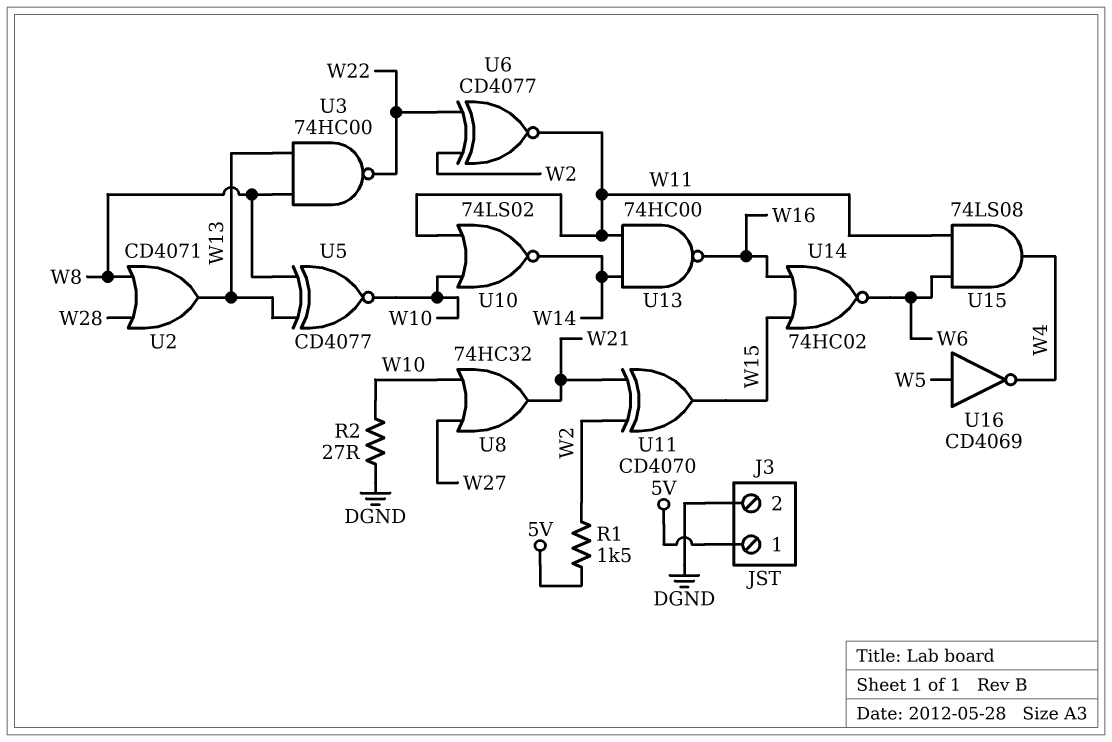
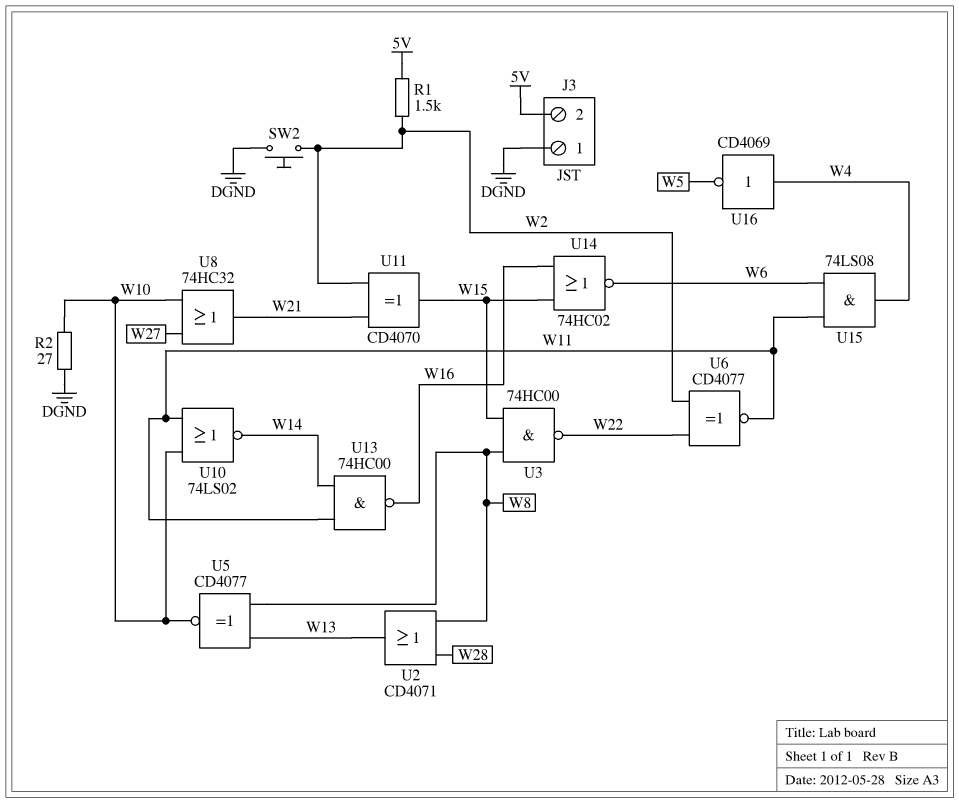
J3 pin 1: 5V -> DGND
J3 pin 2: DGND -> 5V
SW2: none -> button (DGND, W2)
U3: NAND 74HC00 (in W8, in W13, out W22) -> NAND 74HC00 (in W8, in W15, out W22)
U16: NOT CD4069 (in W5, out W4) -> NOT CD4069 (in W4, out W5)

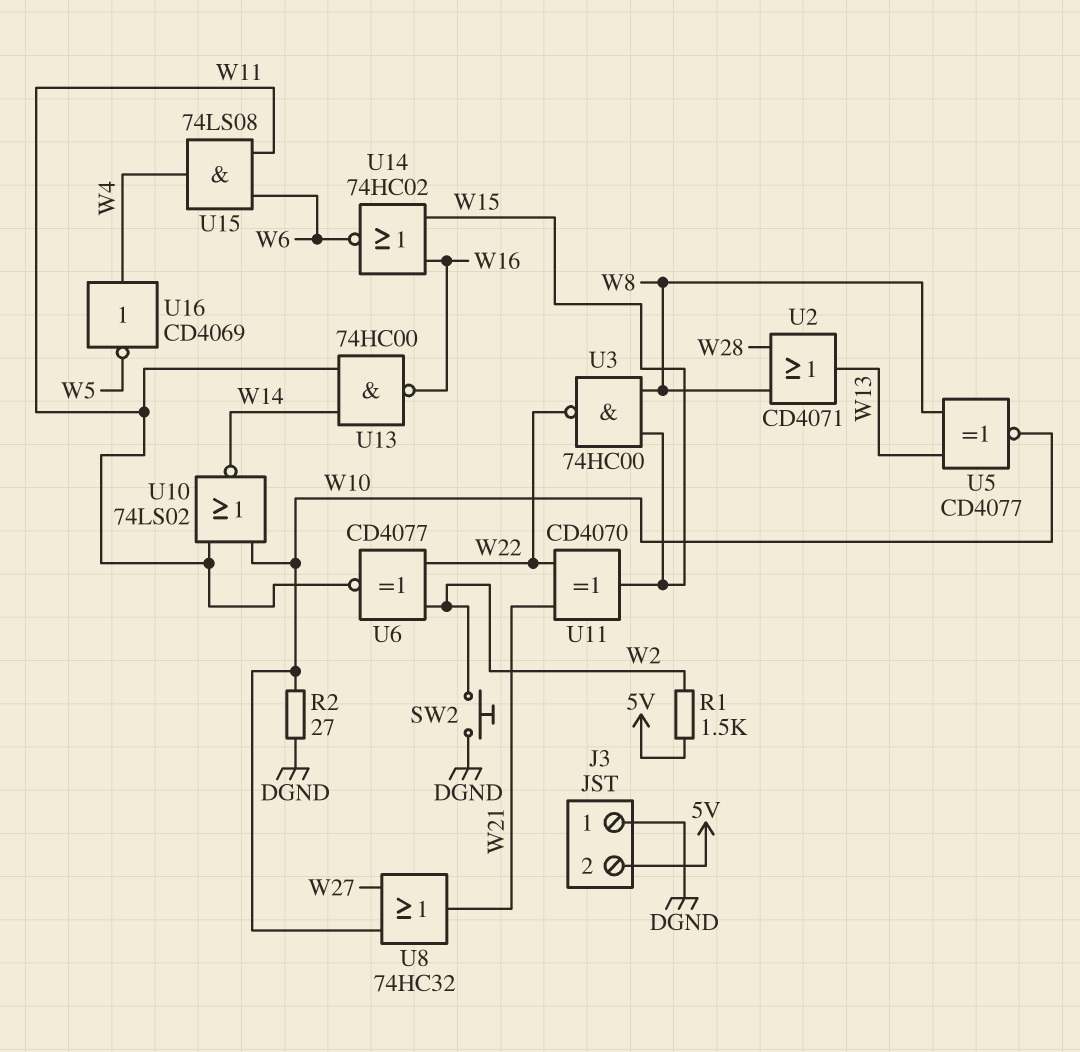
U11: XOR CD4070 (in W2, in W21, out W15) -> XOR CD4070 (in W21, in W22, out W15)

